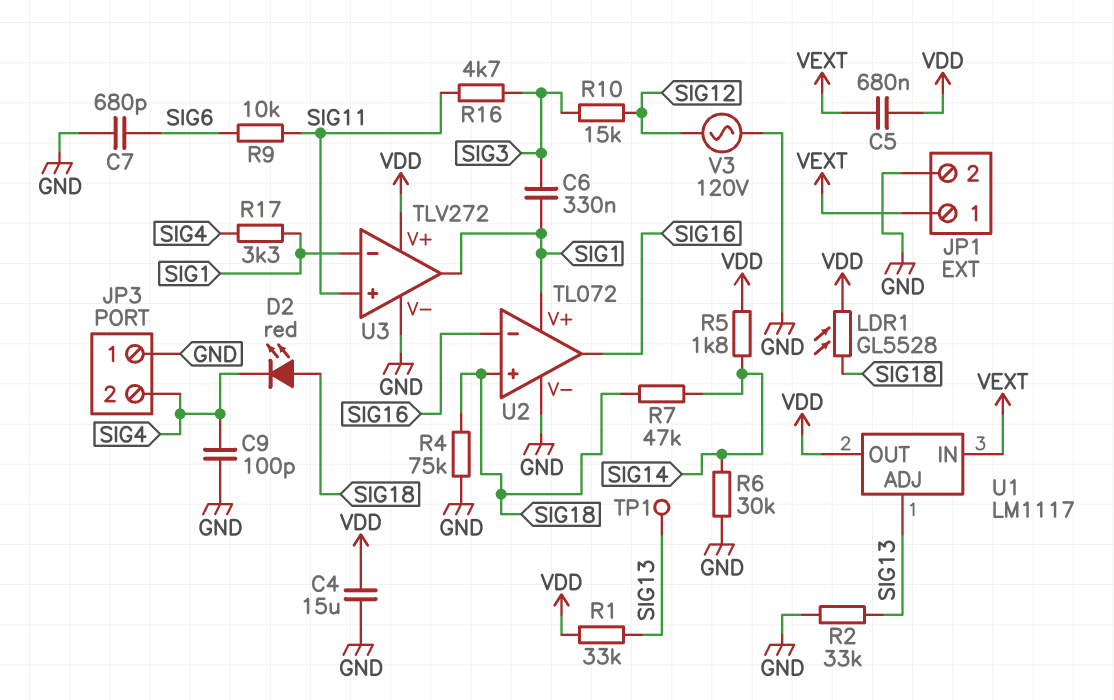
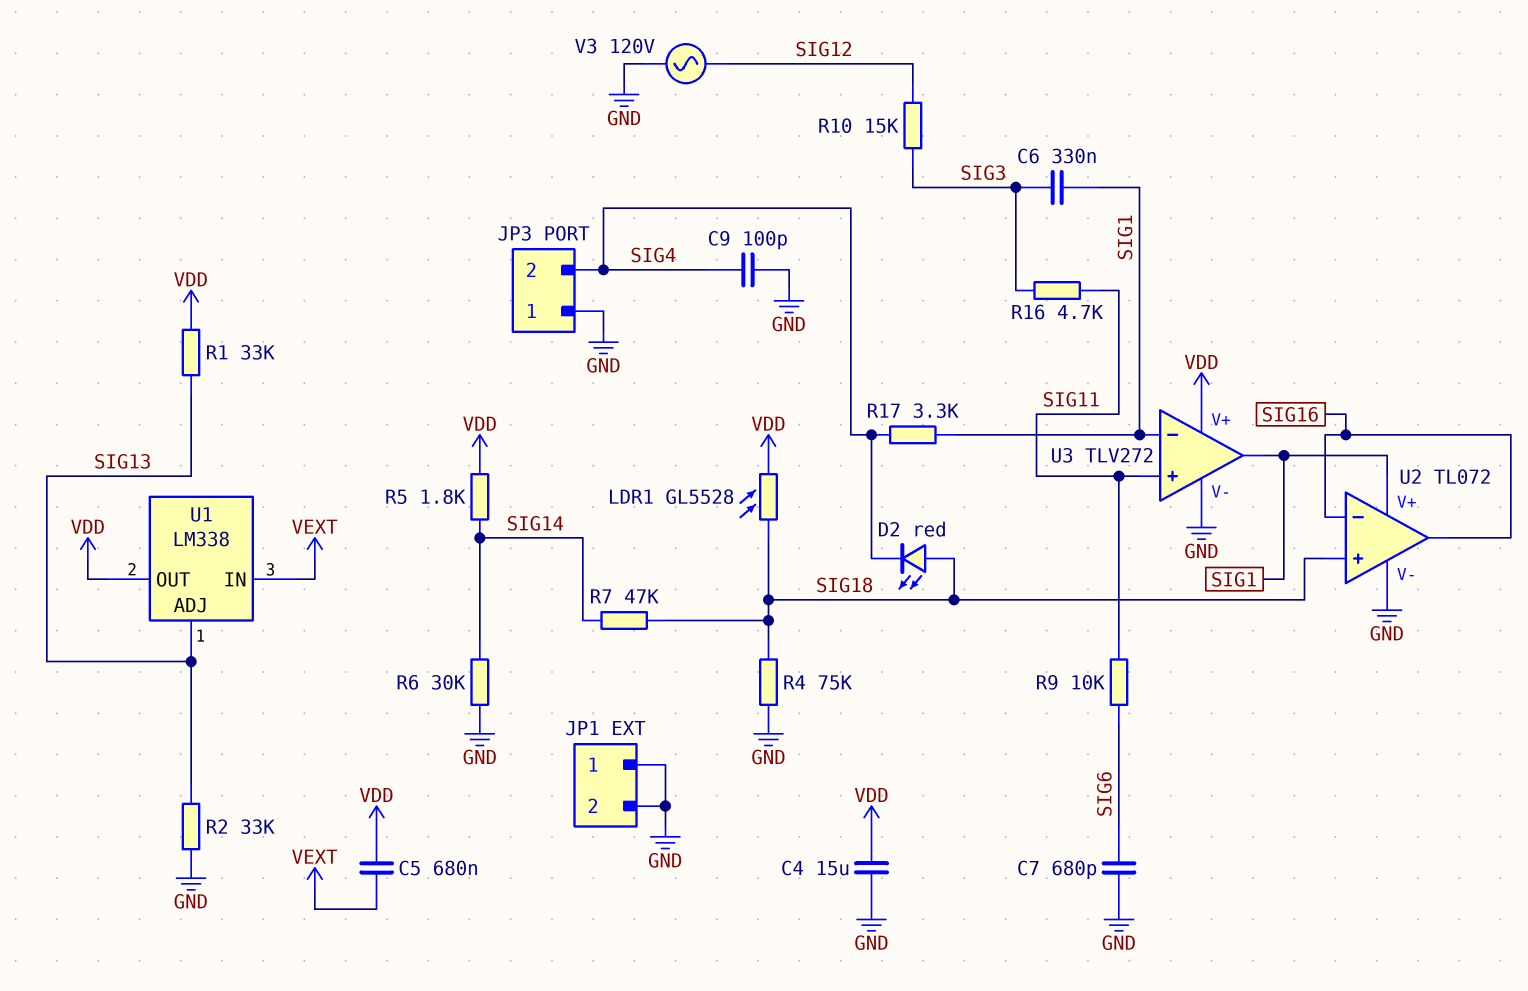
JP1 pin 1: VEXT -> GND
TP1: test point (SIG13) -> none
U1: LM1117 -> LM338

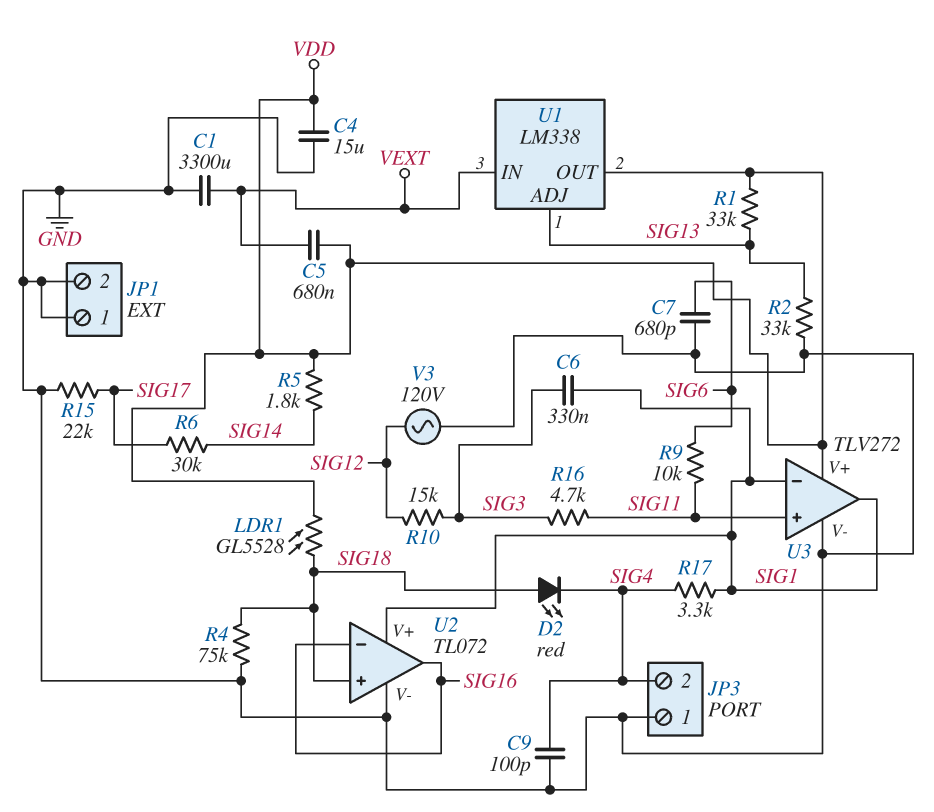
C1: none -> 3300uF (GND, VEXT)
R6: 30k (GND, SIG14) -> 30k (SIG14, SIG17)
R7: 47k (SIG14, SIG18) -> none
R15: none -> 22k (GND, SIG17)

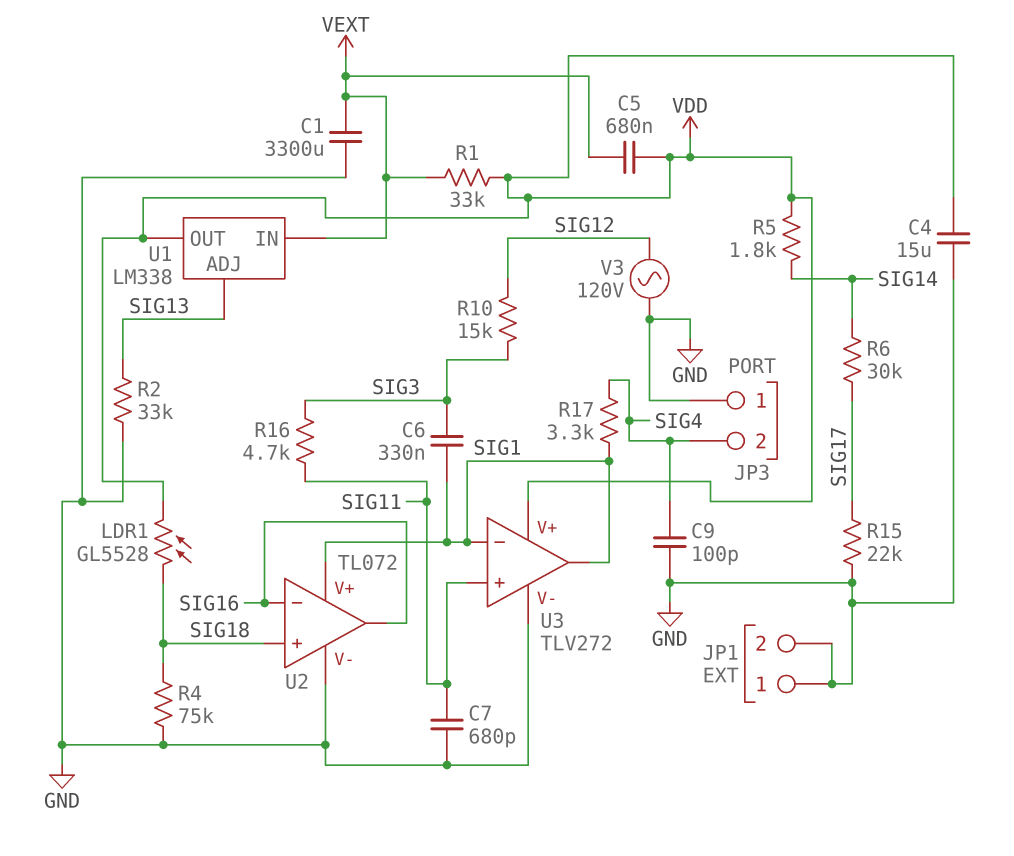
C7: 680pF (GND, SIG6) -> 680pF (GND, SIG11)
D2: LED red (A SIG18, K SIG4) -> none
R1: 33k (SIG13, VDD) -> 33k (VDD, VEXT)
R9: 10k (SIG6, SIG11) -> none

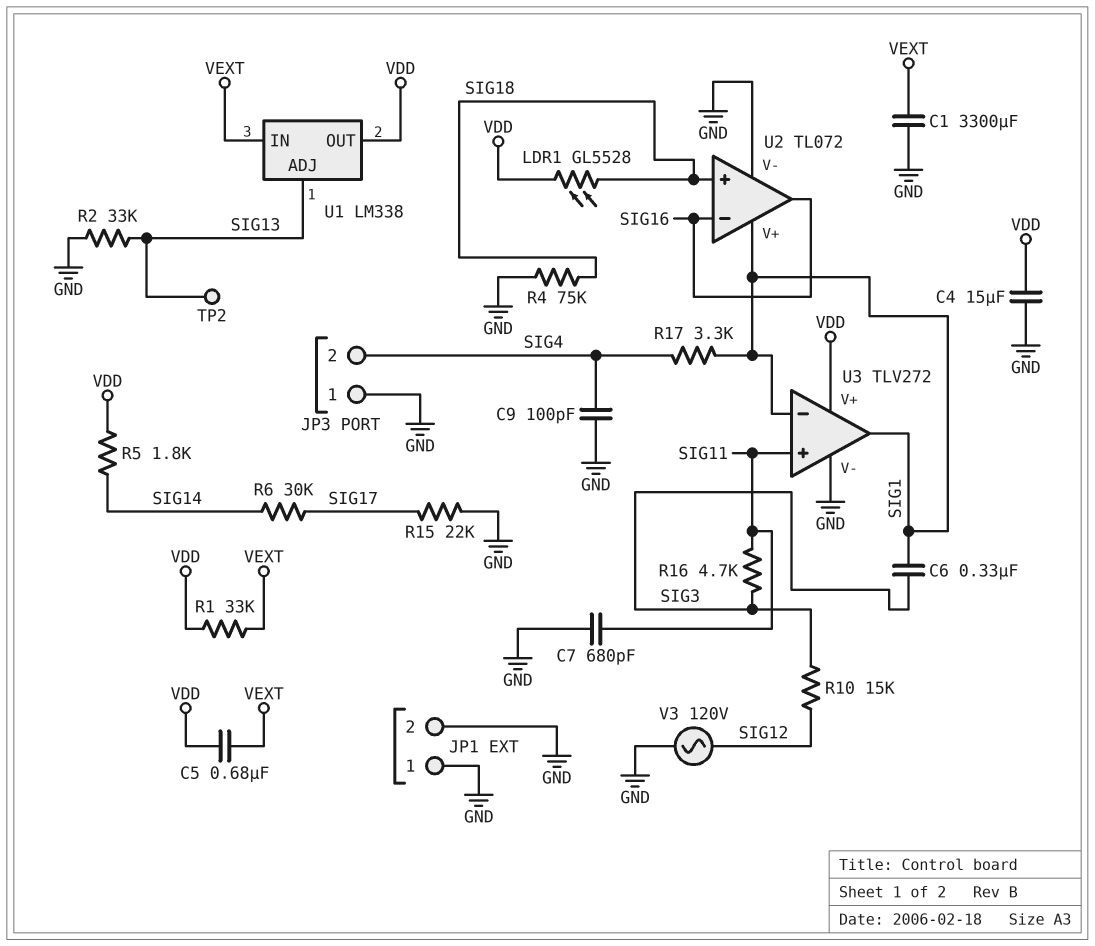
TP2: none -> test point (SIG13)

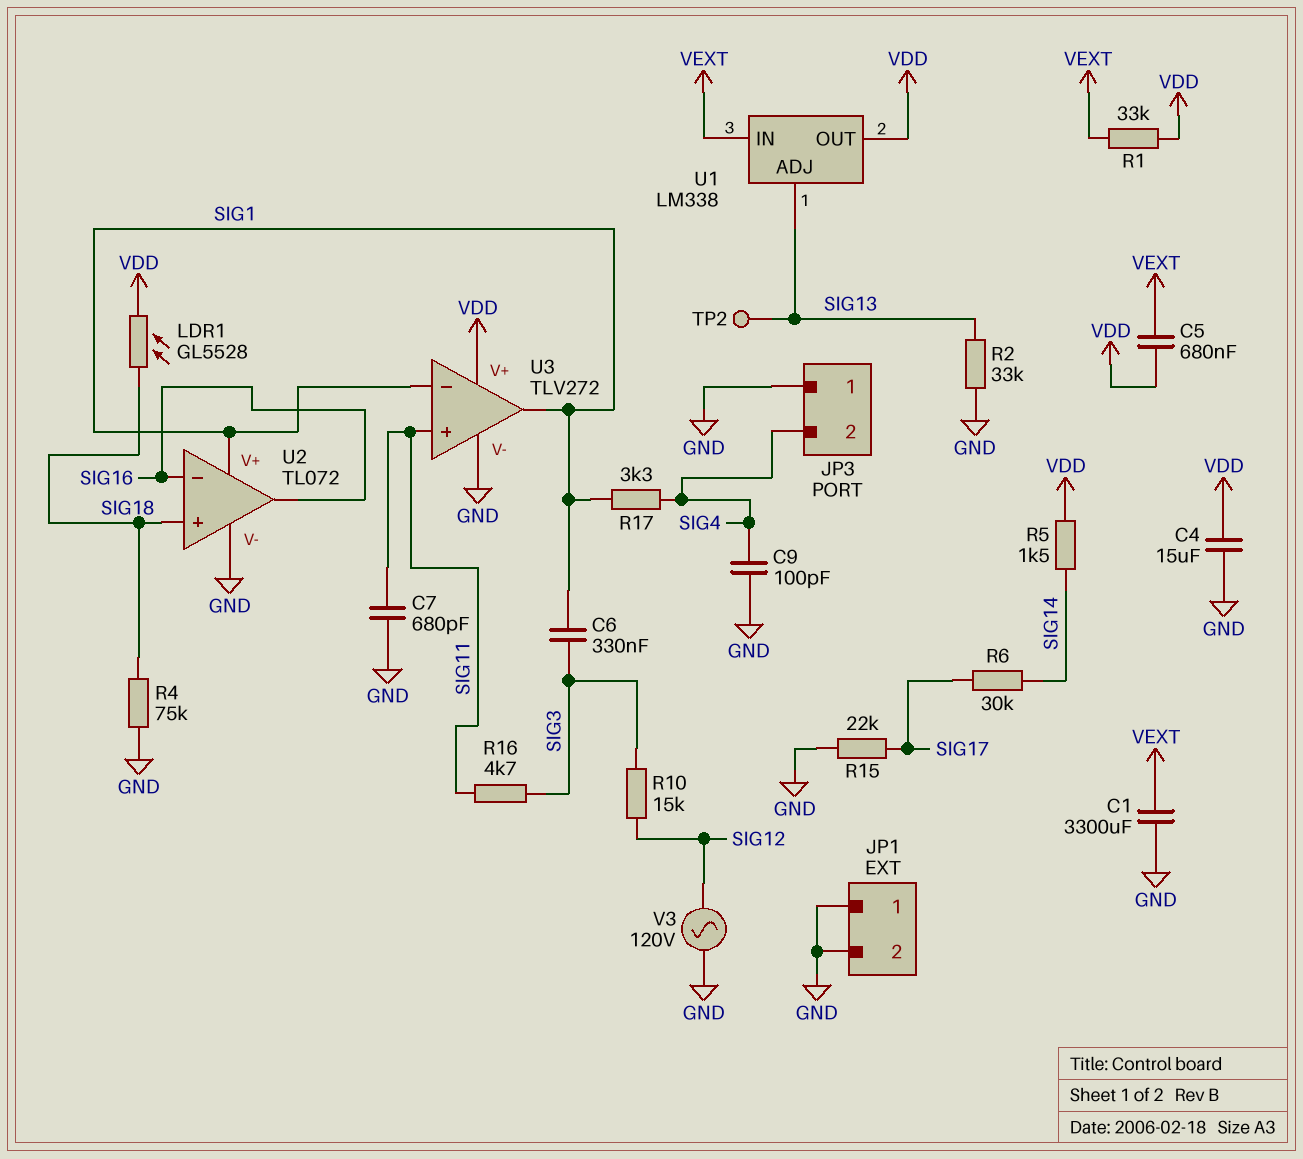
R5: 1.8k (SIG14, VDD) -> 1.5k (SIG14, VDD)

